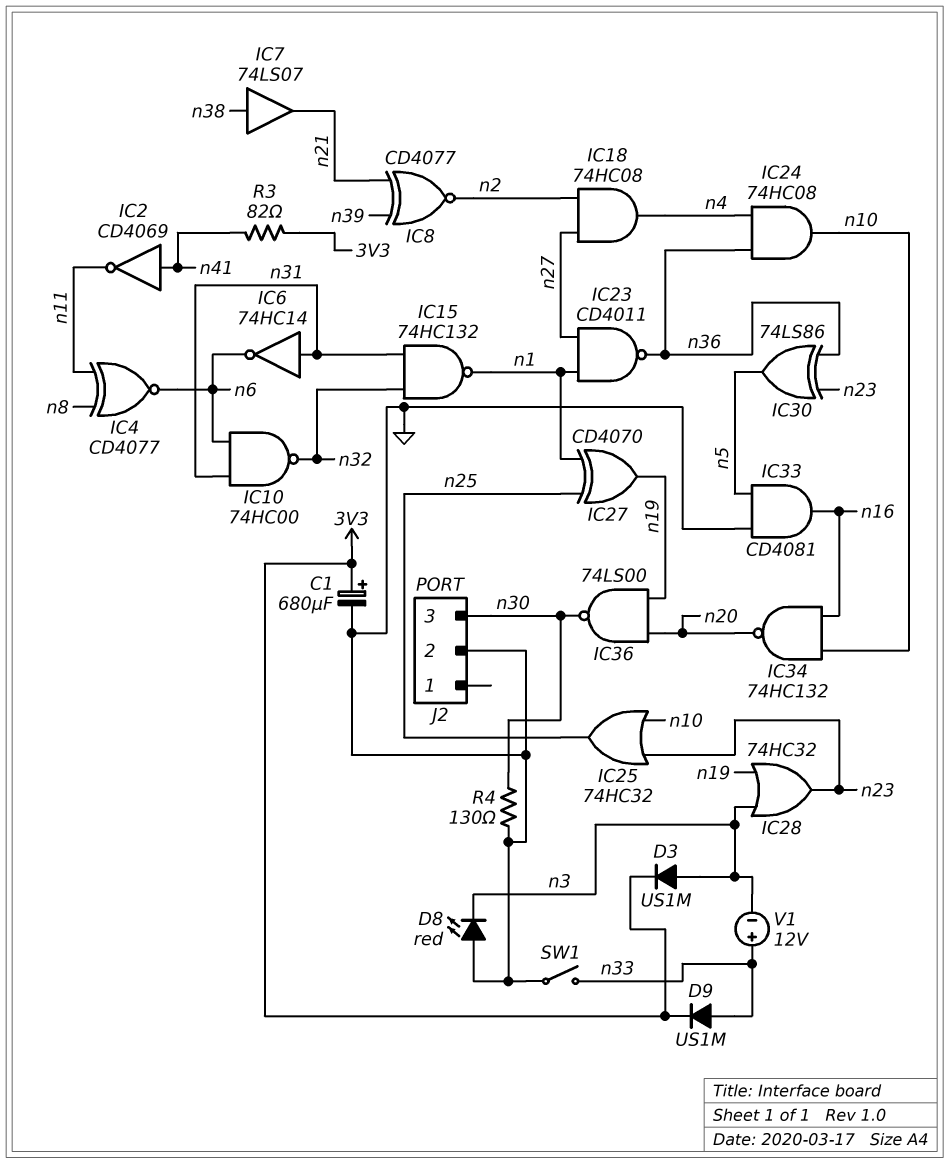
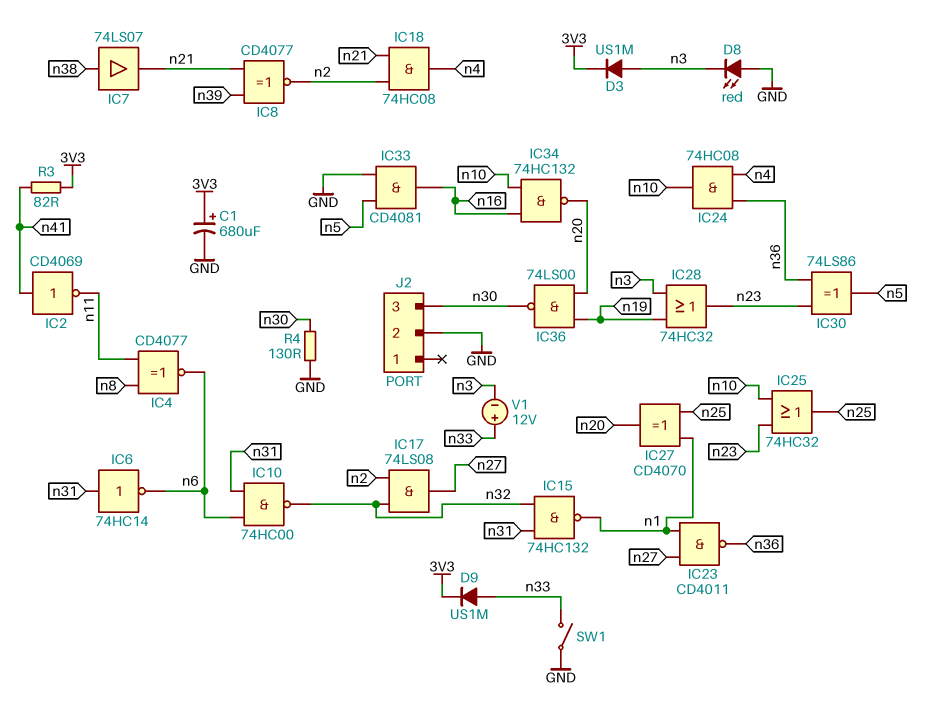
IC17: none -> AND 74LS08 (in n2, in n32, out n27)
IC18: AND 74HC08 (in n2, in n27, out n4) -> AND 74HC08 (in n2, in n21, out n4)
IC27: XOR CD4070 (in n1, in n25, out n19) -> XOR CD4070 (in n1, in n25, out n20)

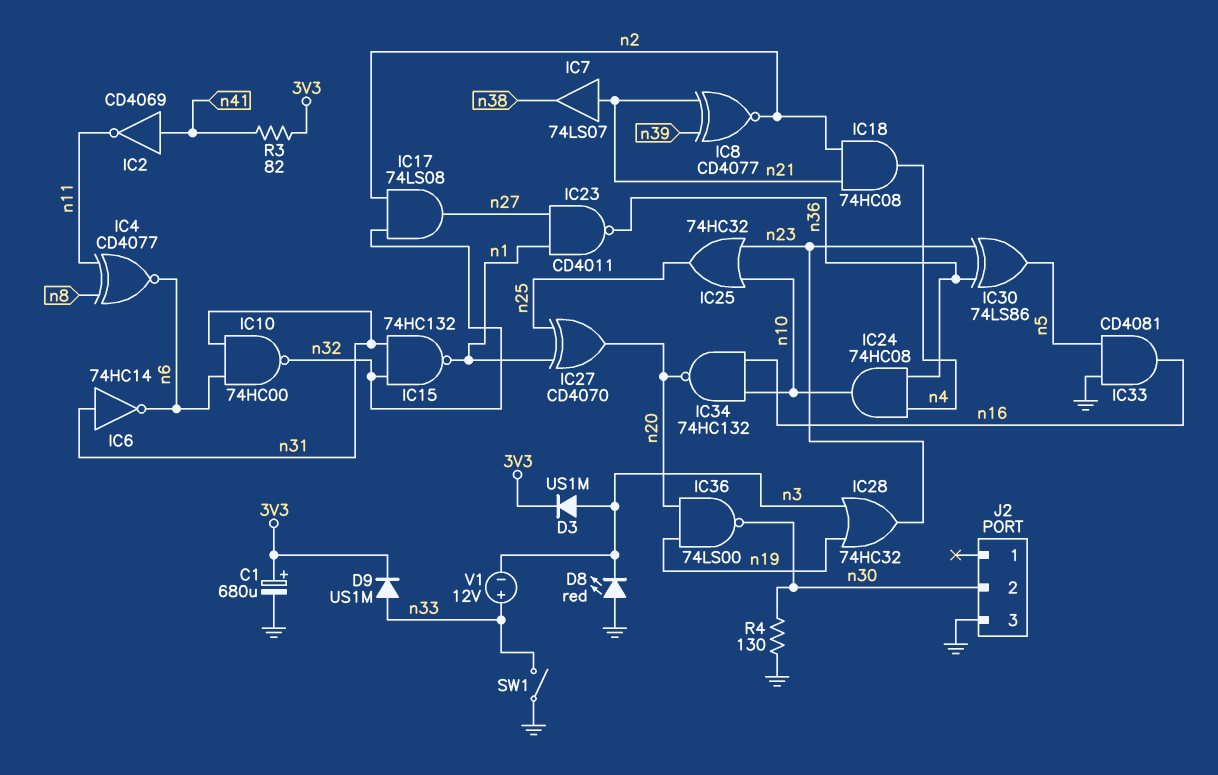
IC7: buffer 74LS07 (in n38, out n21) -> buffer 74LS07 (in n21, out n38)
J2 pin 2: GND -> n30
J2 pin 3: n30 -> GND

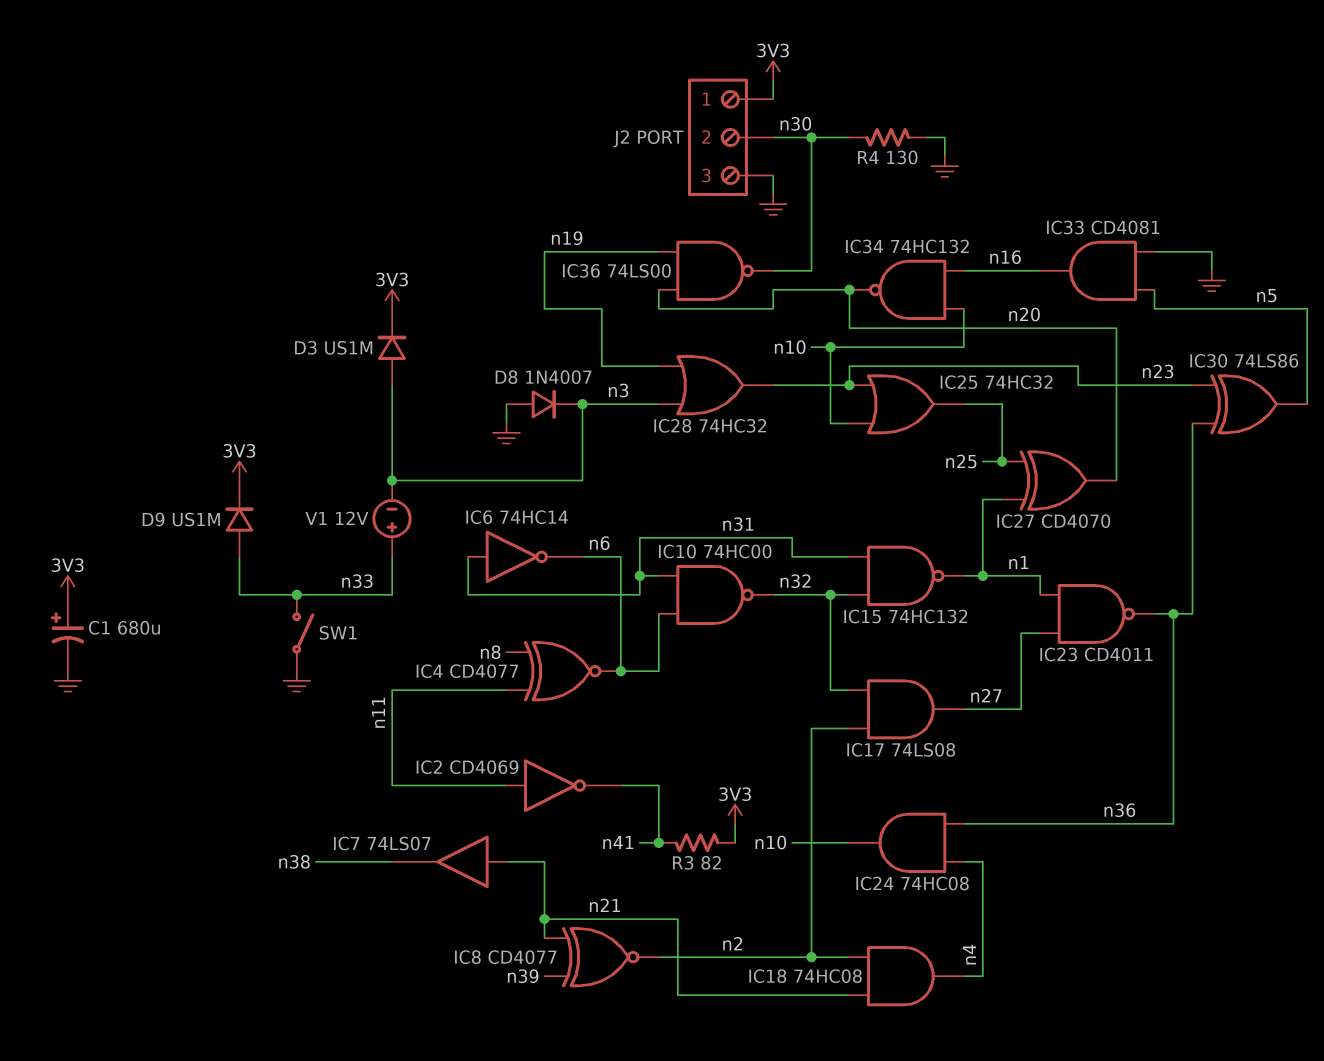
D8: LED red (A GND, K n3) -> diode 1N4007 (A GND, K n3)
IC2: NOT CD4069 (in n41, out n11) -> NOT CD4069 (in n11, out n41)
J2 pin 1: none -> 3V3

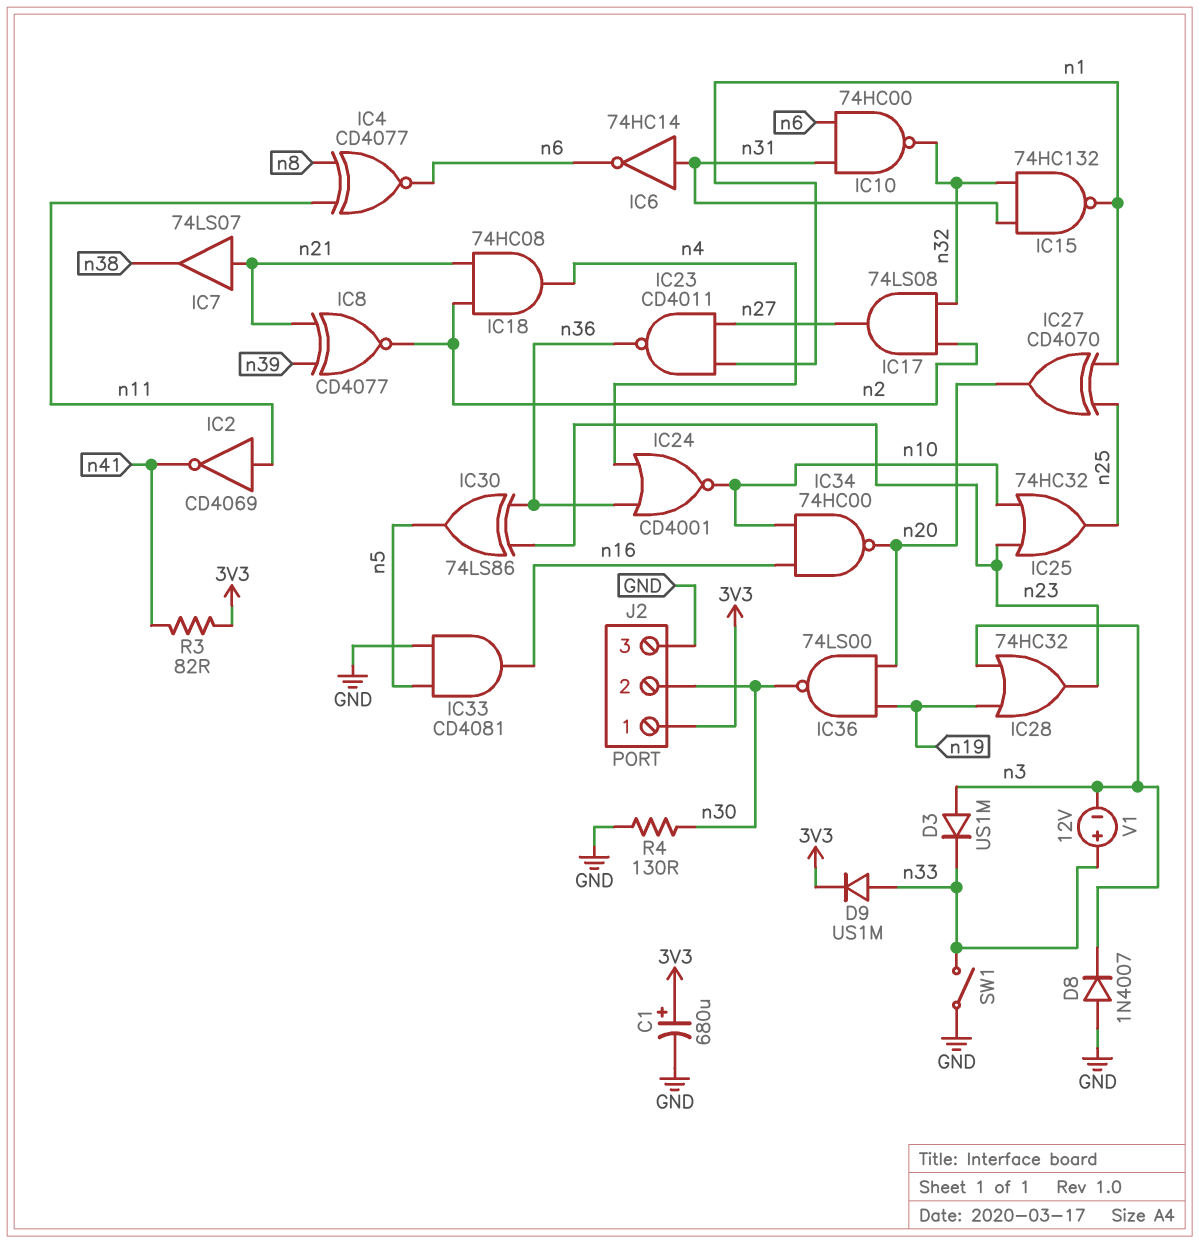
D3: diode US1M (A n3, K 3V3) -> diode US1M (A n3, K n33)
IC24: AND 74HC08 (in n4, in n36, out n10) -> NOR CD4001 (in n4, in n36, out n10)
IC34: NAND 74HC132 (in n10, in n16, out n20) -> NAND 74HC00 (in n10, in n16, out n20)

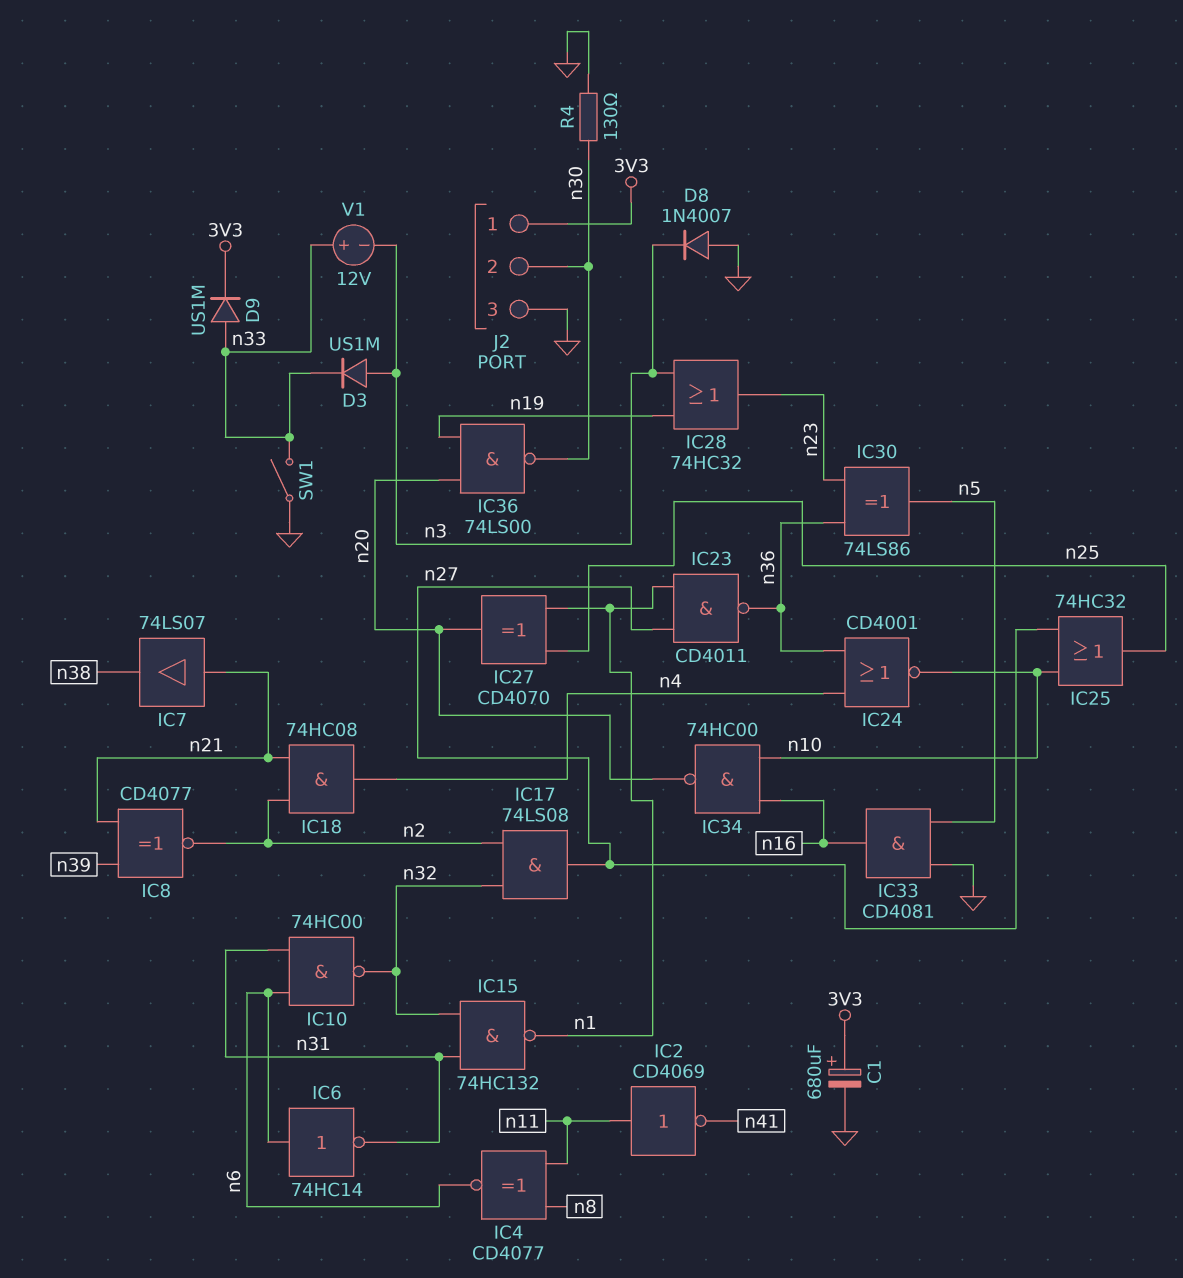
IC6: NOT 74HC14 (in n31, out n6) -> NOT 74HC14 (in n6, out n31)
IC25: OR 74HC32 (in n10, in n23, out n25) -> OR 74HC32 (in n10, in n27, out n25)
R3: 82 (3V3, n41) -> none

